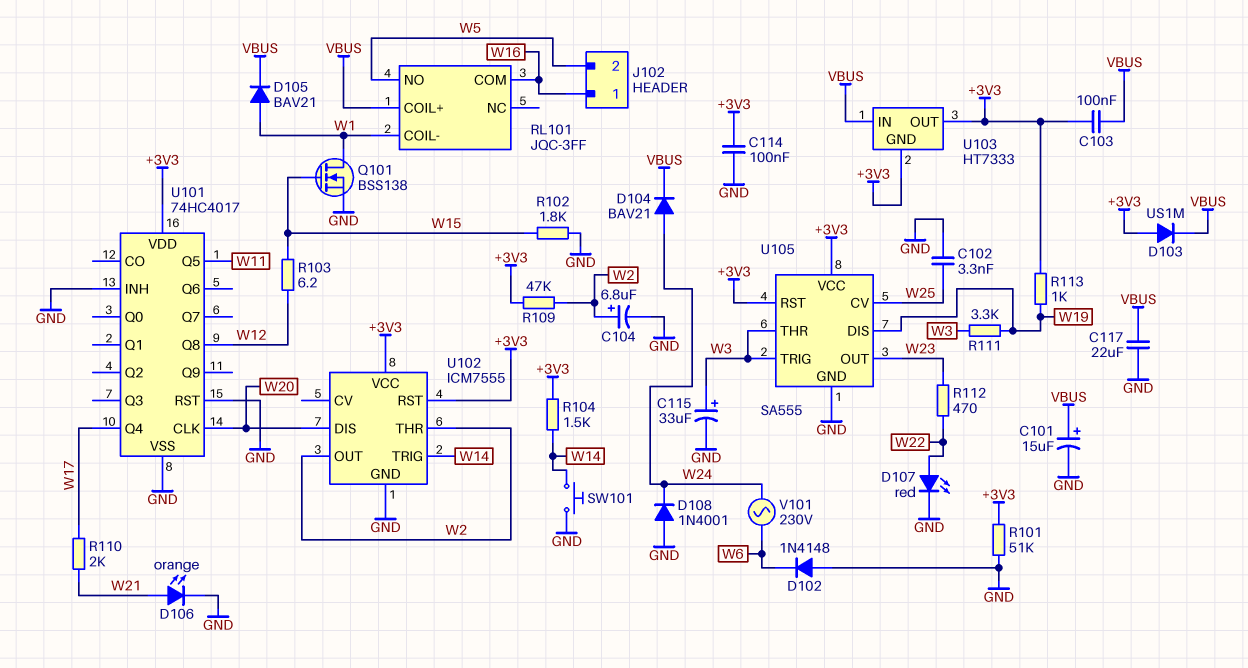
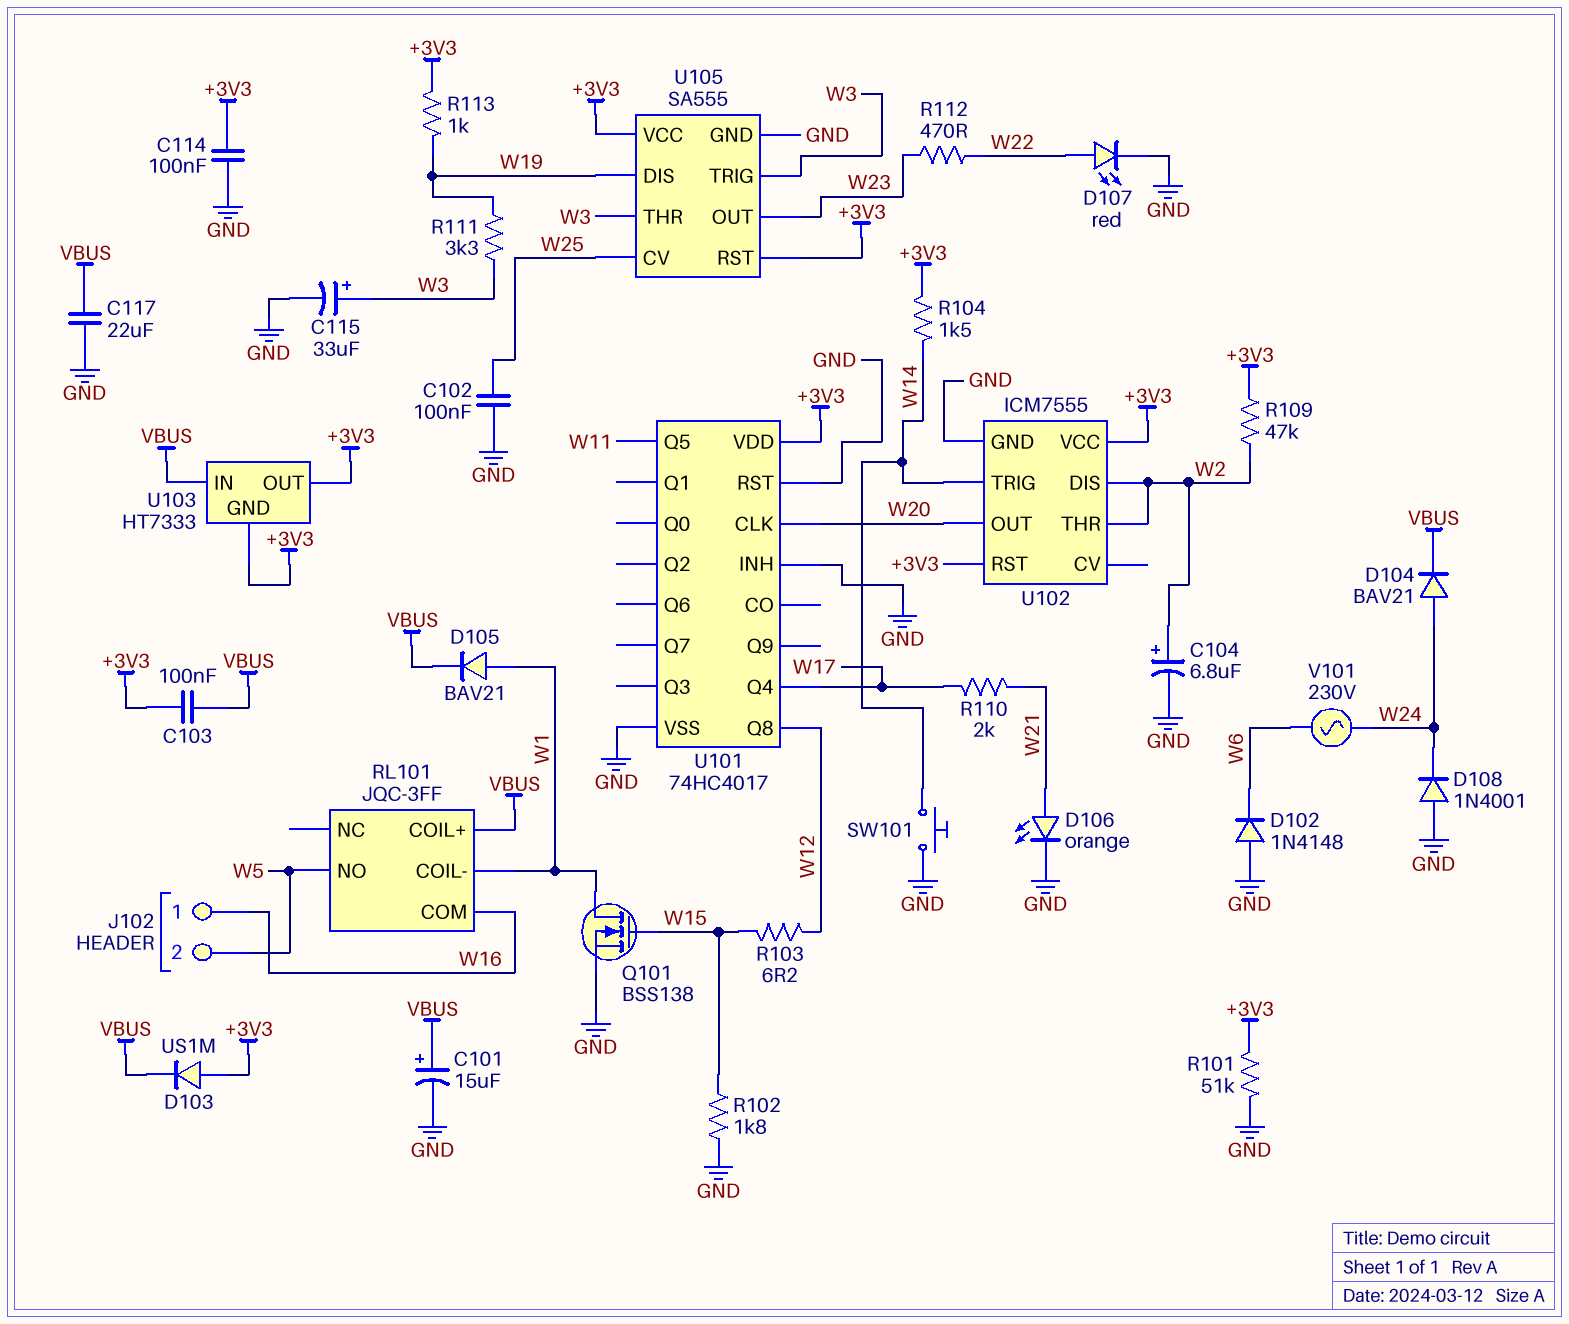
C102: 3.3nF (GND, W25) -> 100nF (GND, W25)
U102 pin DIS: W20 -> W2
U102 pin OUT: W2 -> W20

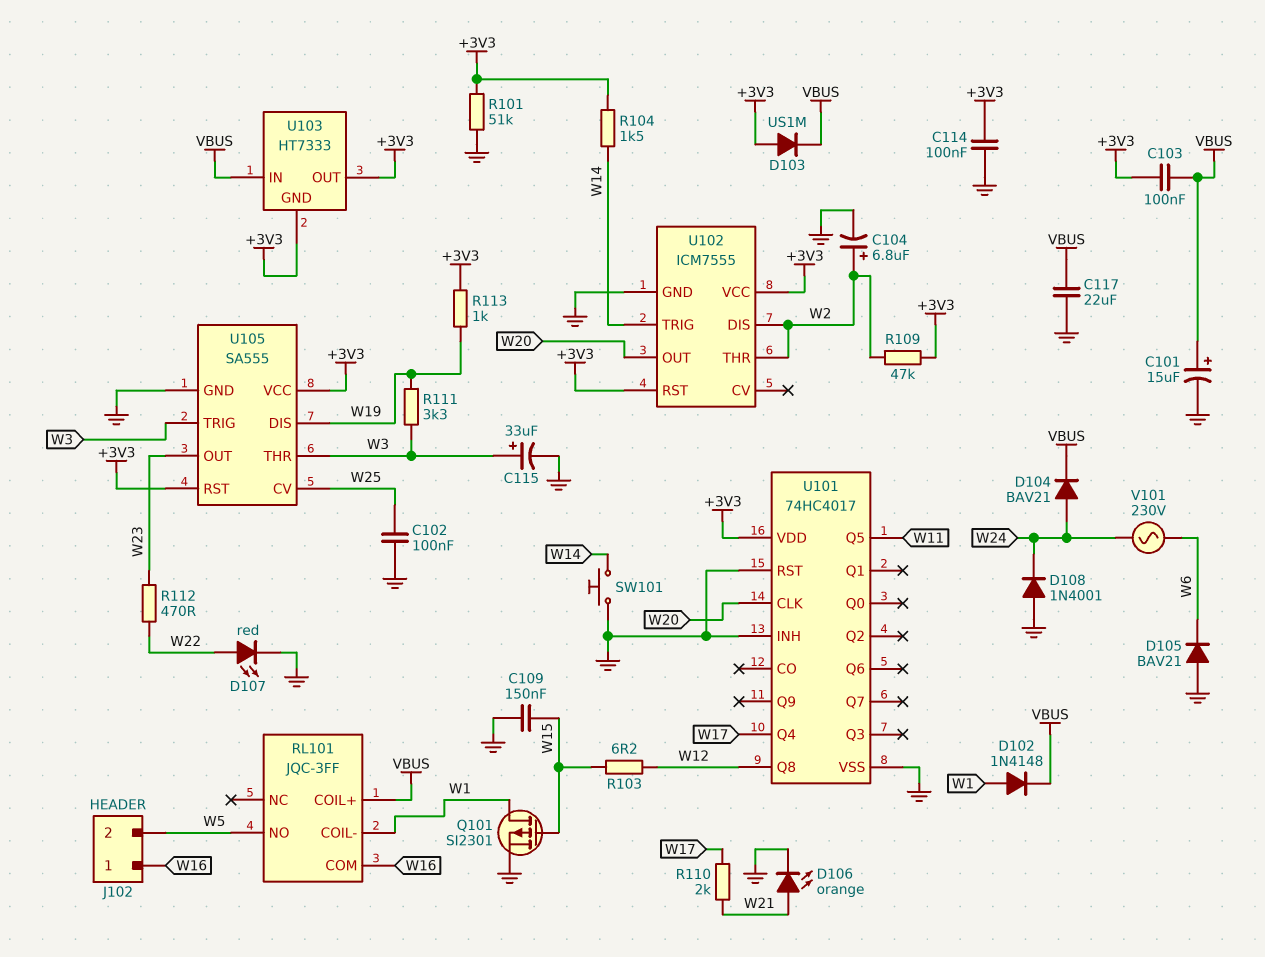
C109: none -> 150nF (GND, W15)
D102: diode 1N4148 (A GND, K W6) -> diode 1N4148 (A W1, K VBUS)
D105: diode BAV21 (A W1, K VBUS) -> diode BAV21 (A GND, K W6)
Q101: NMOS BSS138 (G W15, D W1, S GND) -> PMOS SI2301 (G W15, D W1, S GND)
R102: 1.8k (GND, W15) -> none

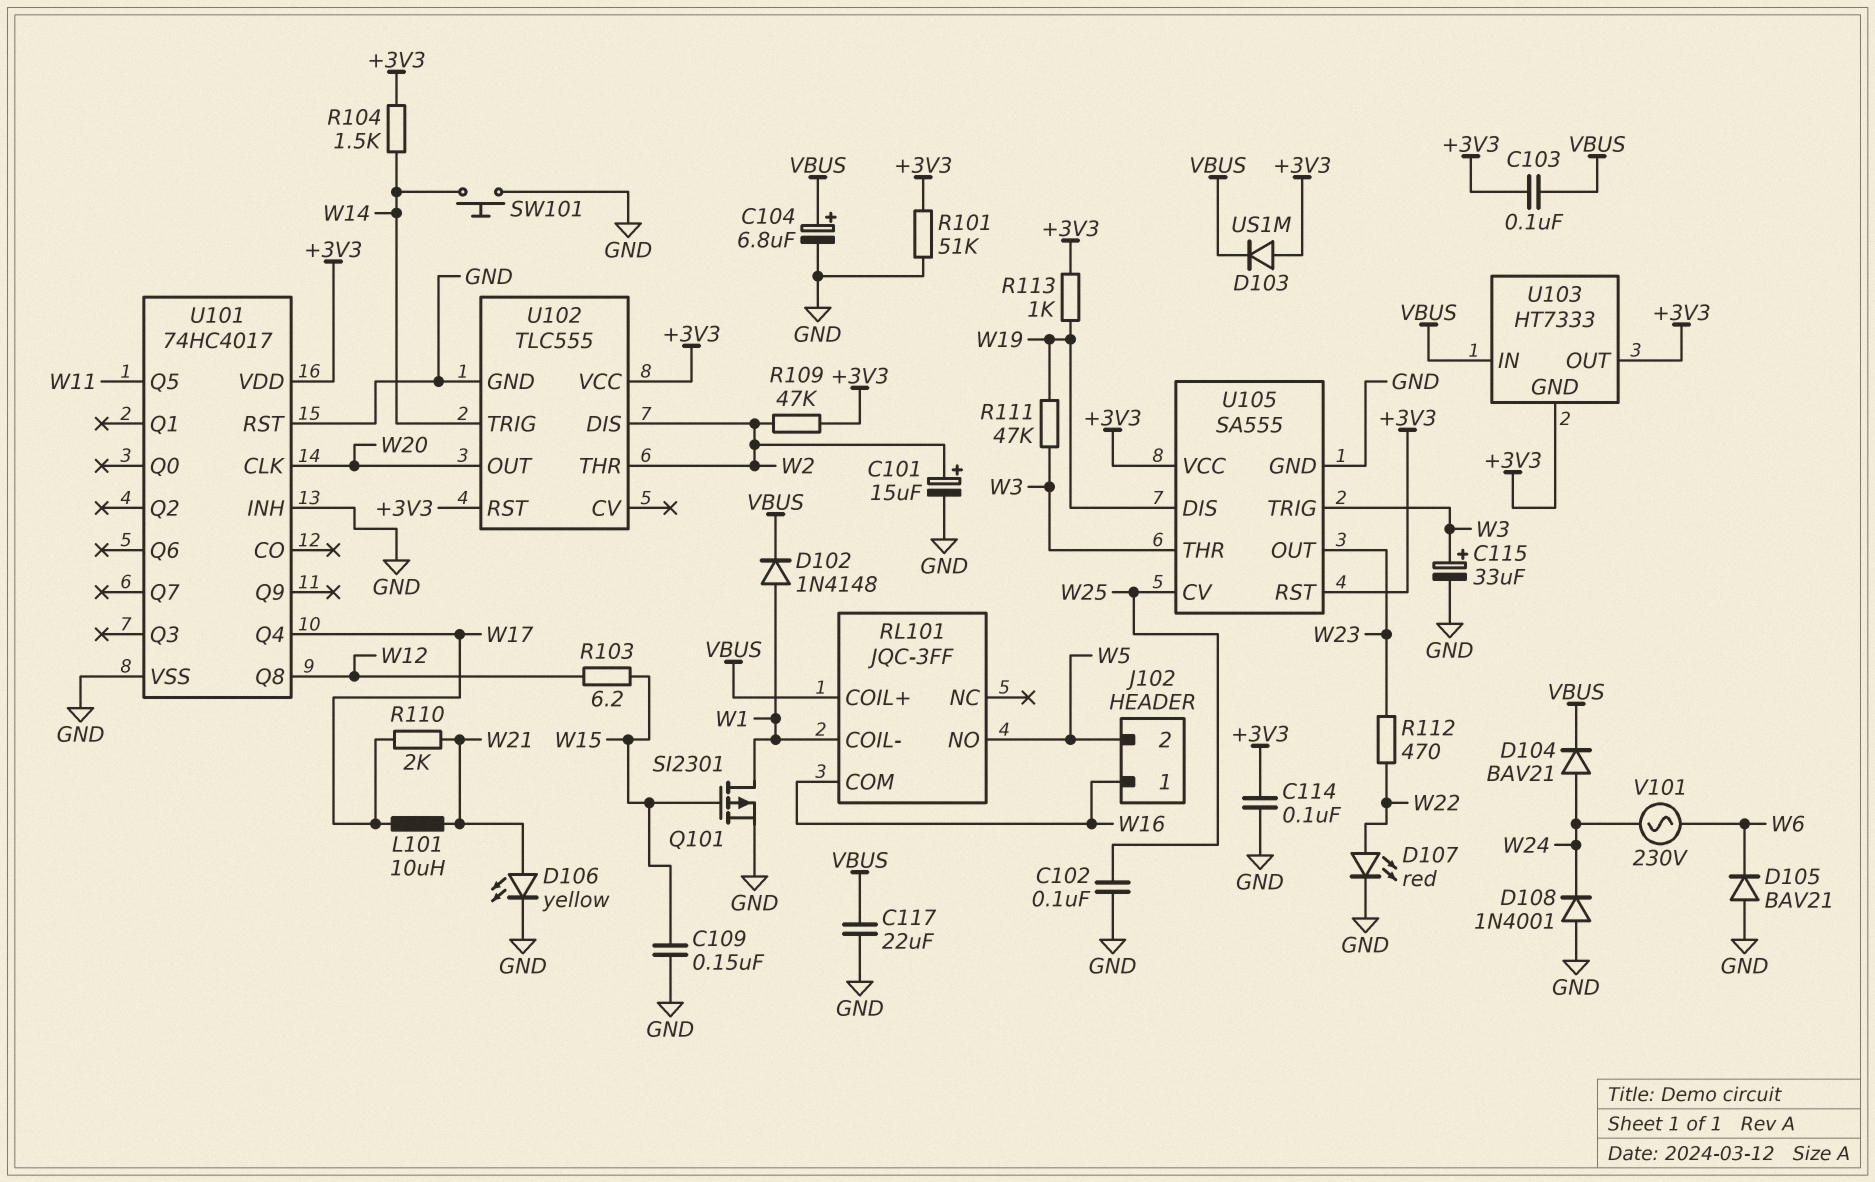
C101: 15uF (plus VBUS, minus GND) -> 15uF (plus W2, minus GND)
C104: 6.8uF (plus W2, minus GND) -> 6.8uF (plus VBUS, minus GND)
D106: LED orange (A W21, K GND) -> LED yellow (A W21, K GND)
L101: none -> 10uH (W17, W21)
R111: 3.3k (W3, W19) -> 47k (W3, W19)
U102: ICM7555 -> TLC555

